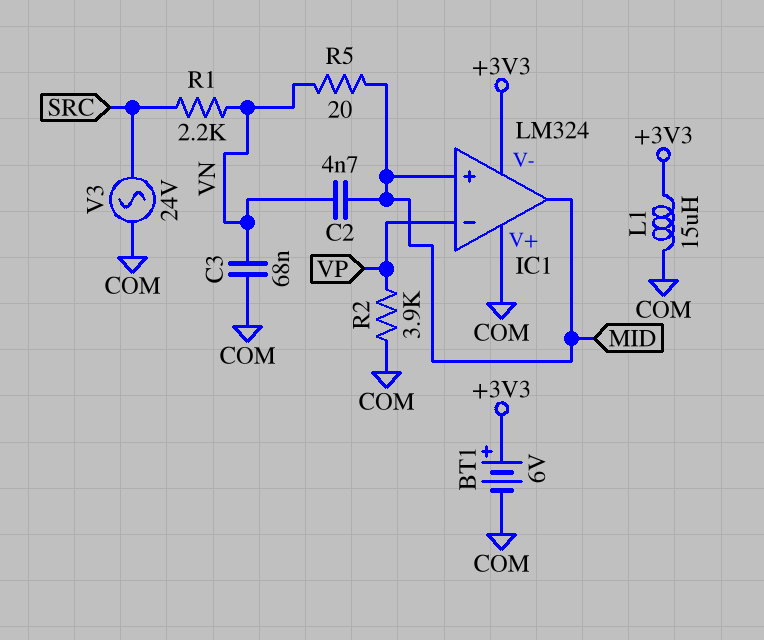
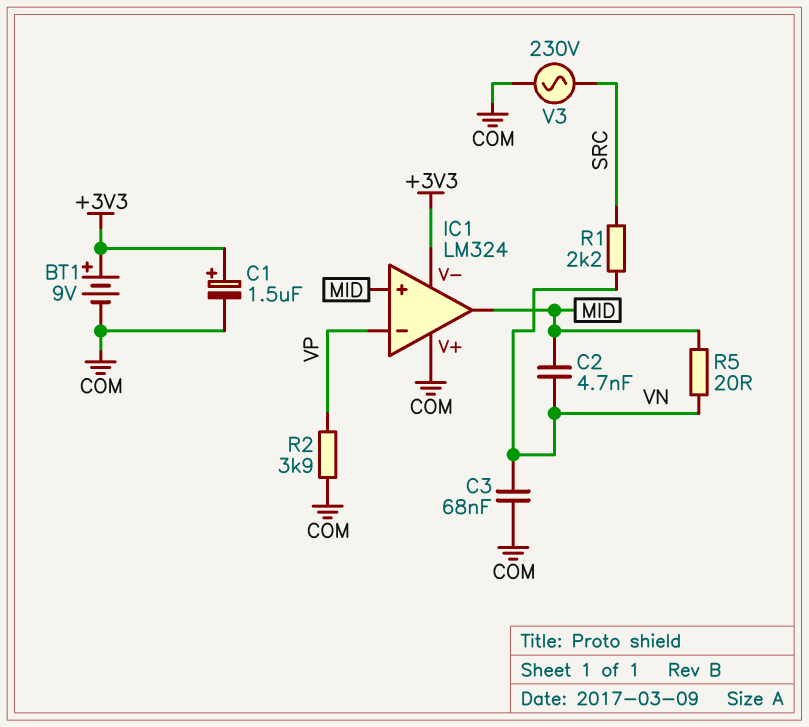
BT1: 6V (plus +3V3, minus COM) -> 9V (plus +3V3, minus COM)
C1: none -> 1.5uF (plus +3V3, minus COM)
L1: 15uH (+3V3, COM) -> none
V3: AC 24V (COM, SRC) -> AC 230V (COM, SRC)

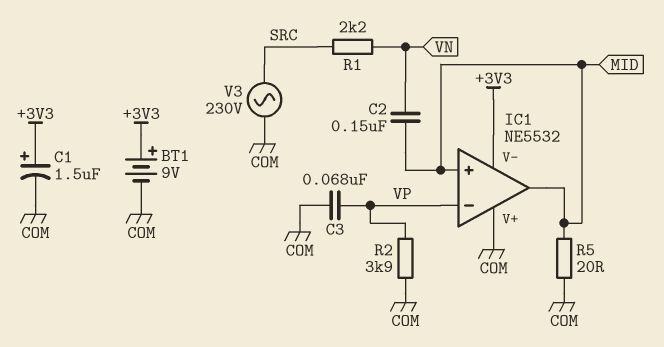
C2: 4.7nF (MID, VN) -> 150nF (MID, VN)
C3: 68nF (COM, VN) -> 68nF (COM, VP)
IC1: LM324 -> NE5532
R5: 20 (MID, VN) -> 20 (COM, MID)

